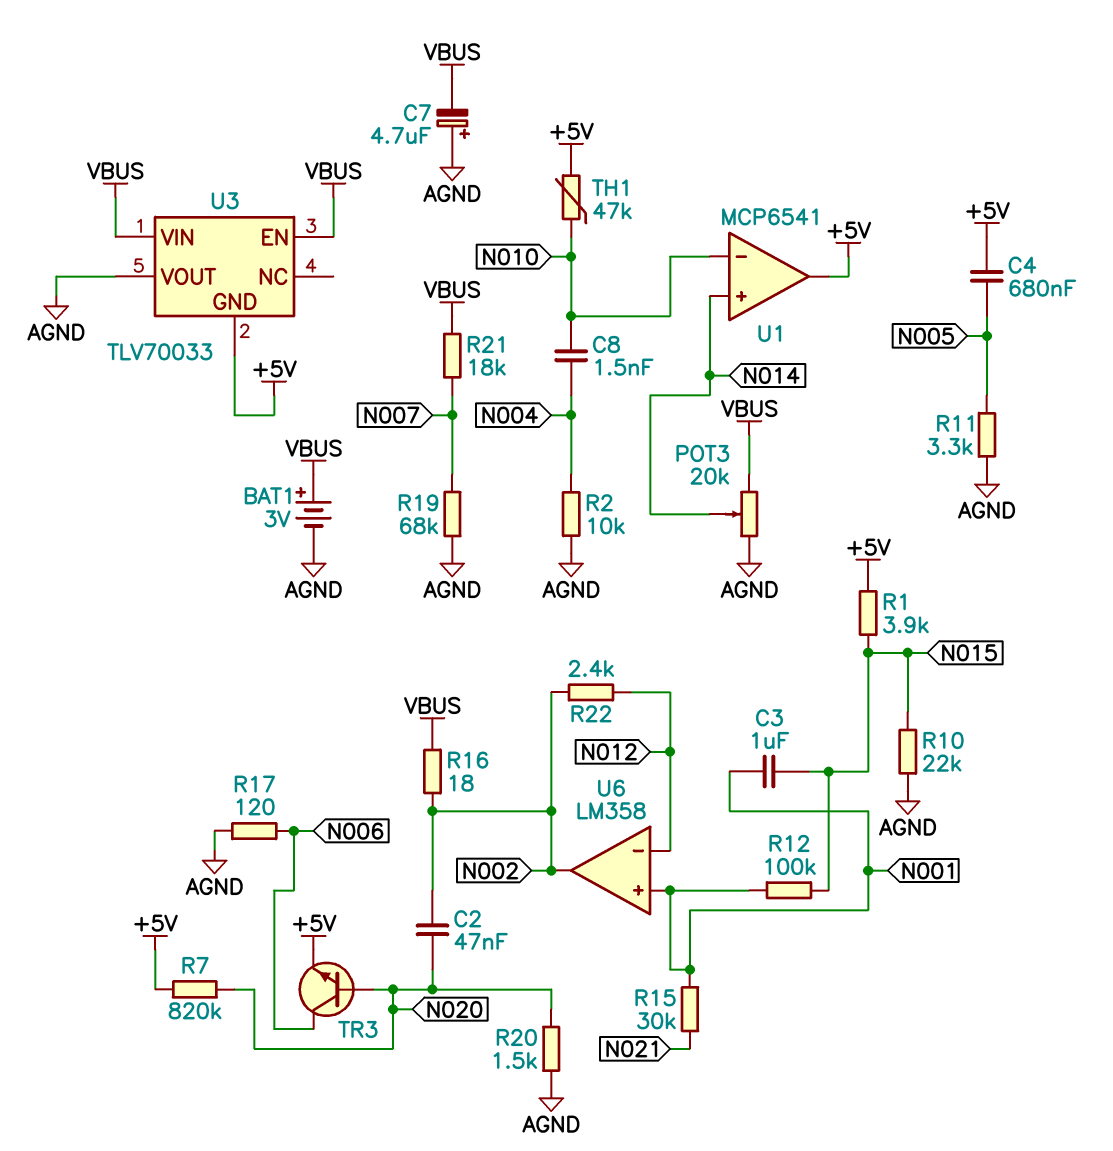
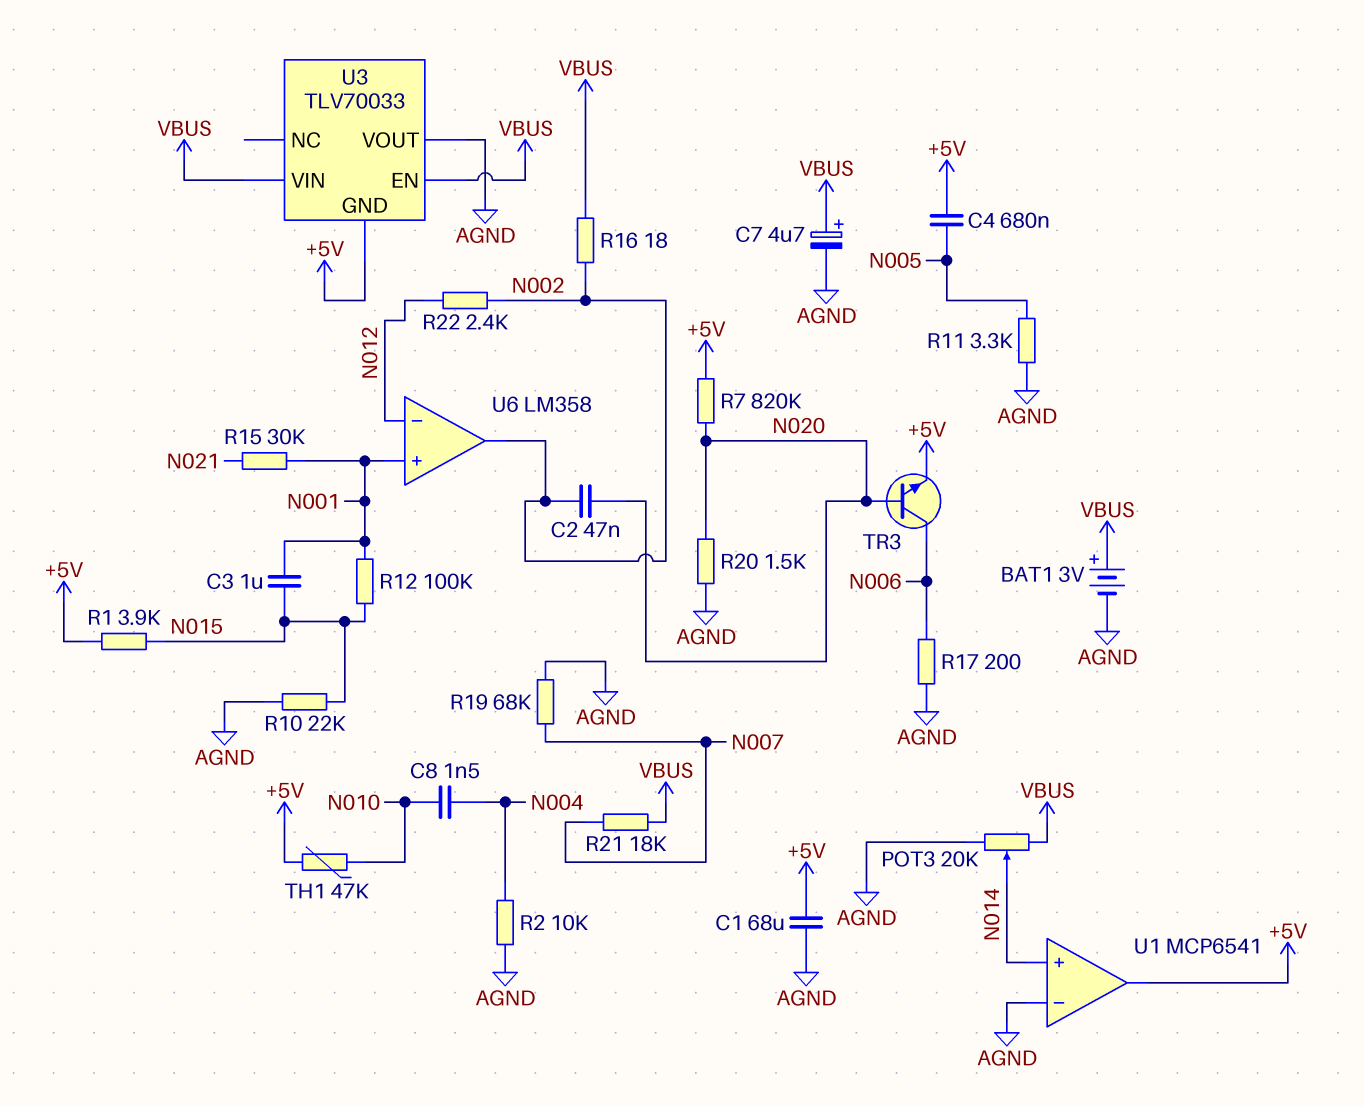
C1: none -> 68uF (+5V, AGND)
C7: 4.7uF (plus AGND, minus VBUS) -> 4.7uF (plus VBUS, minus AGND)
R17: 120 (AGND, N006) -> 200 (AGND, N006)
U1 pin in-: N010 -> AGND

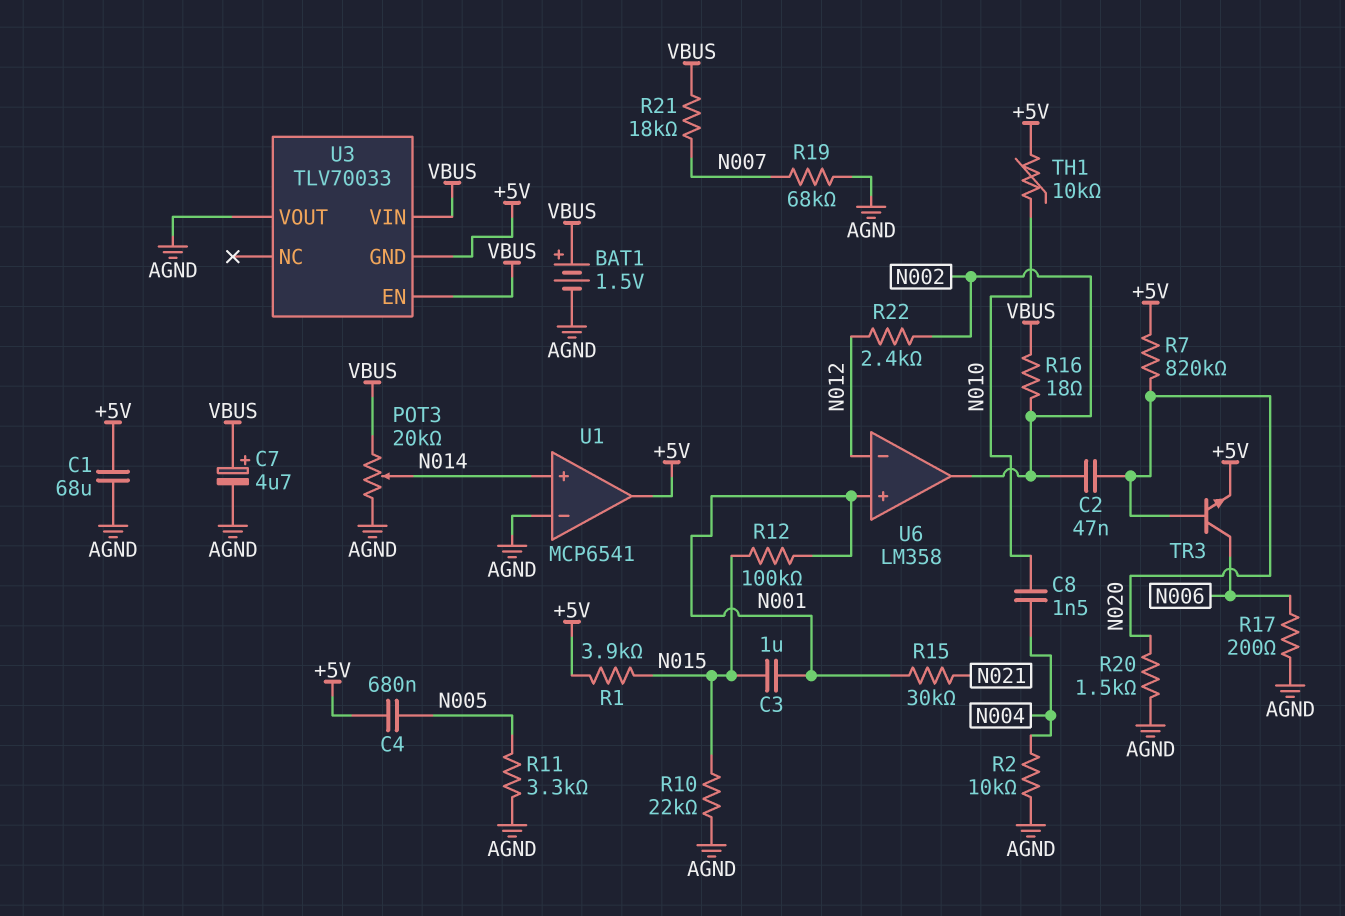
BAT1: 3V (plus VBUS, minus AGND) -> 1.5V (plus VBUS, minus AGND)
TH1: 47k (+5V, N010) -> 10k (+5V, N010)

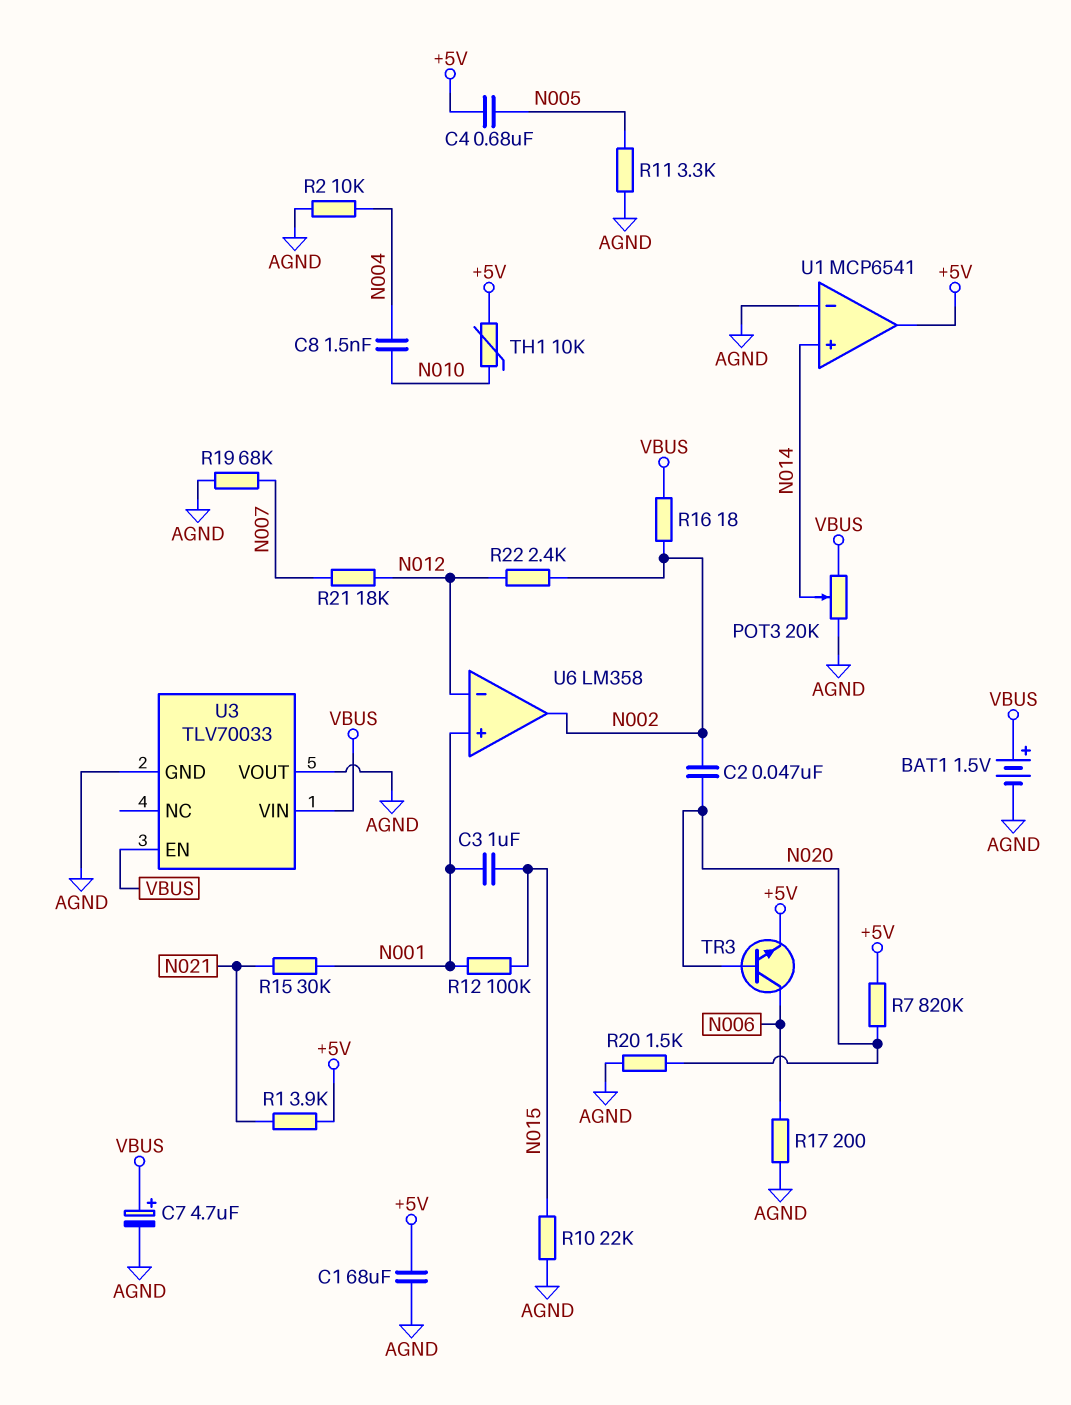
R1: 3.9k (+5V, N015) -> 3.9k (+5V, N021)
R21: 18k (N007, VBUS) -> 18k (N007, N012)
U3 pin GND: +5V -> AGND

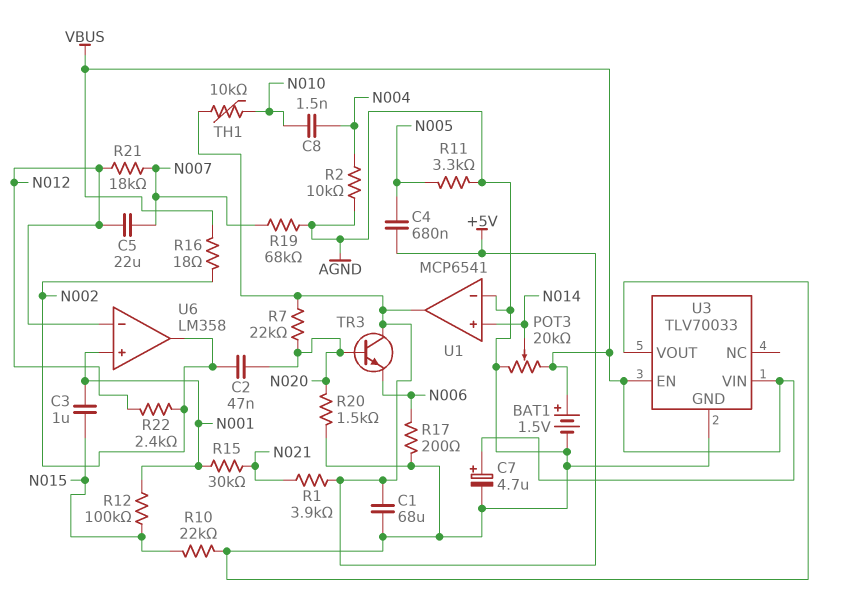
C5: none -> 22uF (N007, N012)
R7: 820k (+5V, N020) -> 22k (+5V, N020)
TR3: NPN (B N020, C N006, E +5V) -> NPN (B N020, C +5V, E N006)

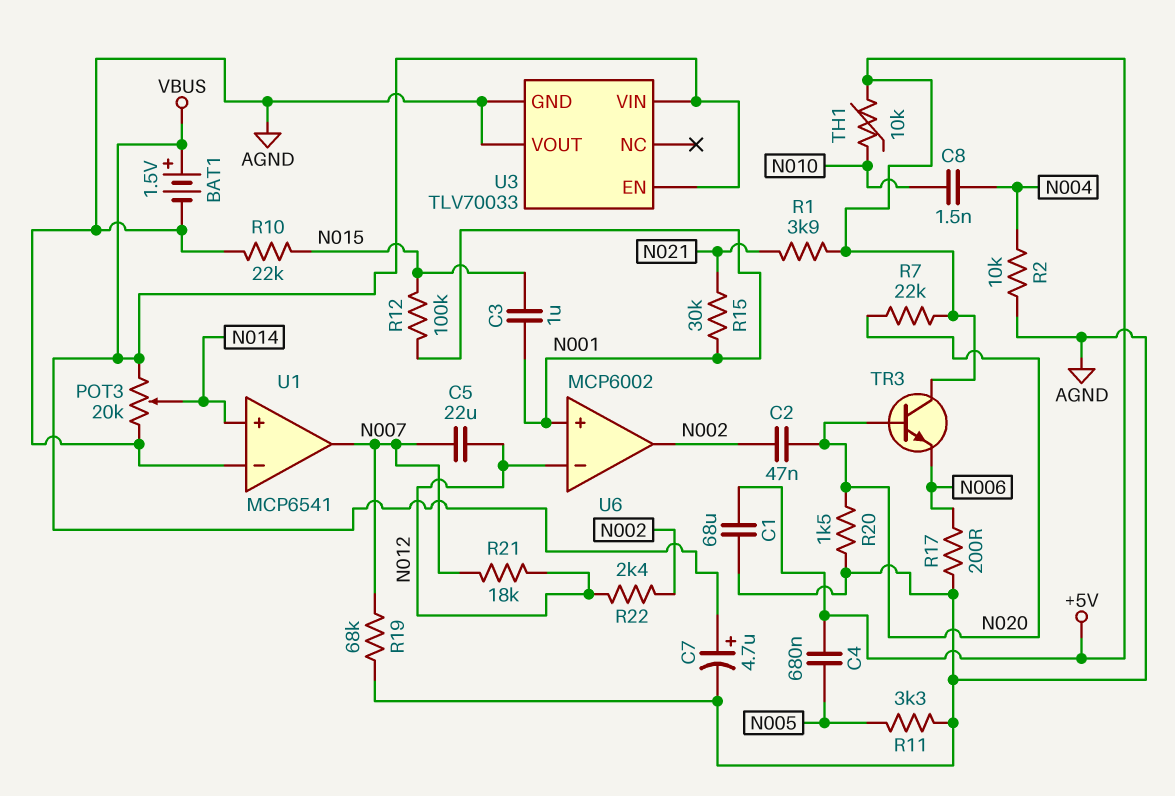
R16: 18 (N002, VBUS) -> none
U1 pin out: +5V -> N007
U6: LM358 -> MCP6002

